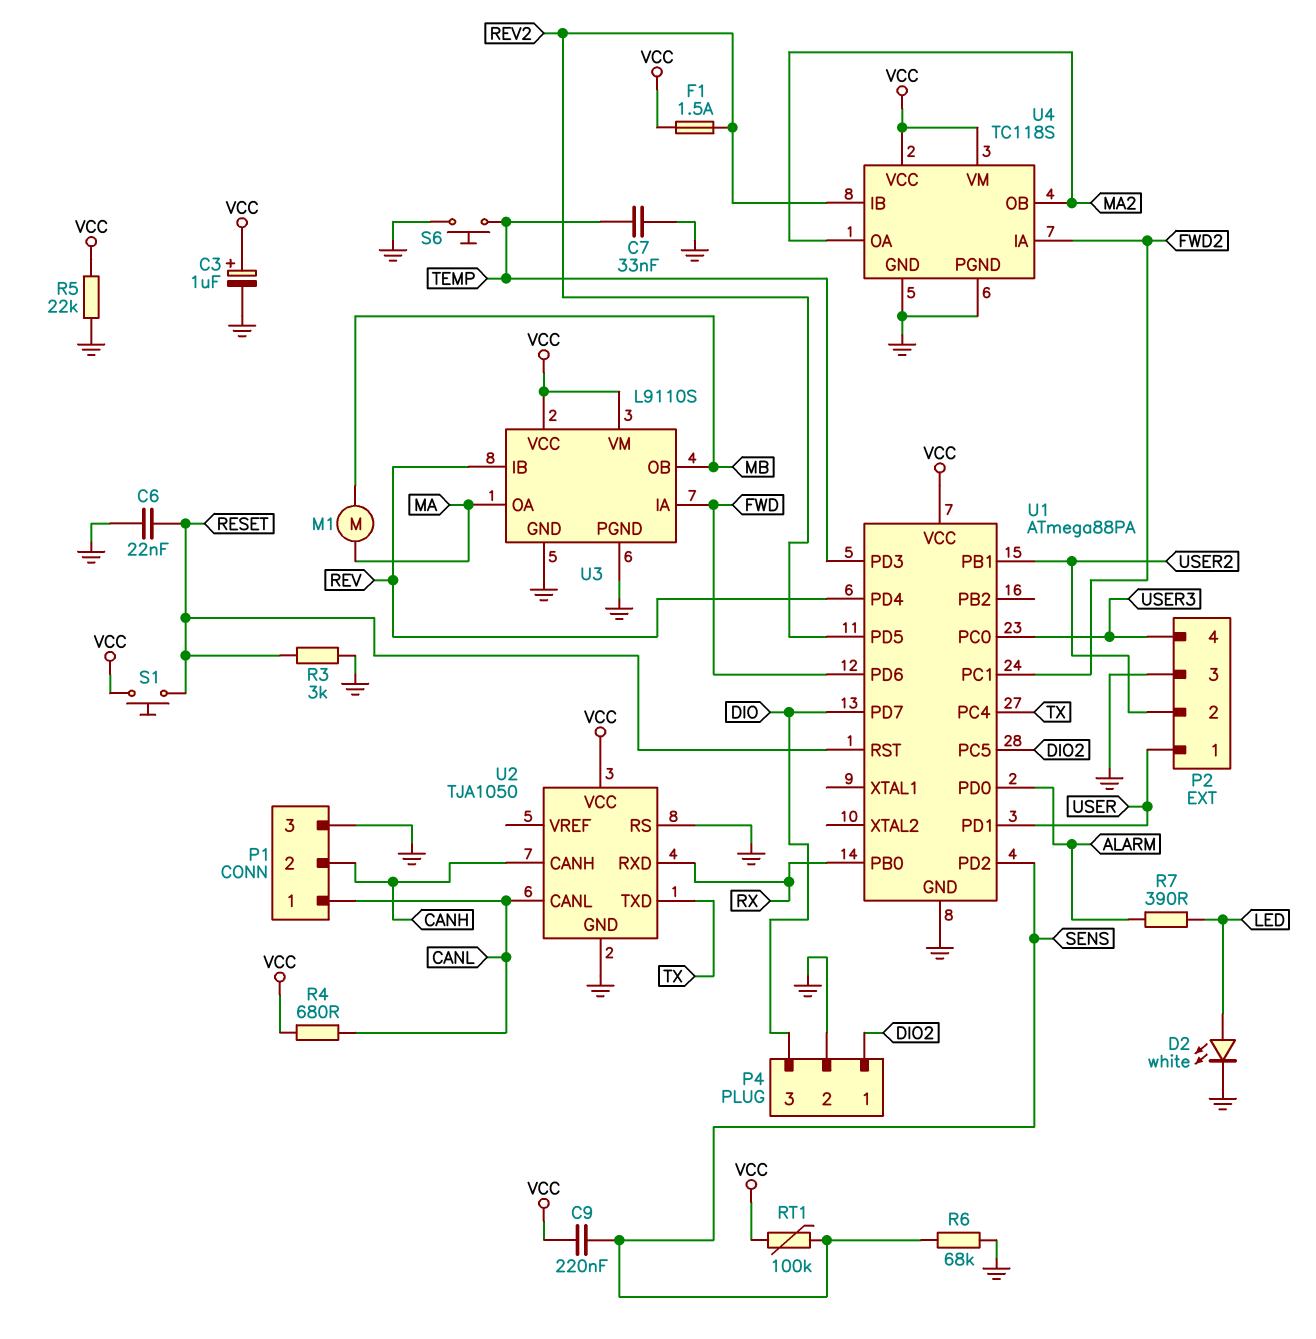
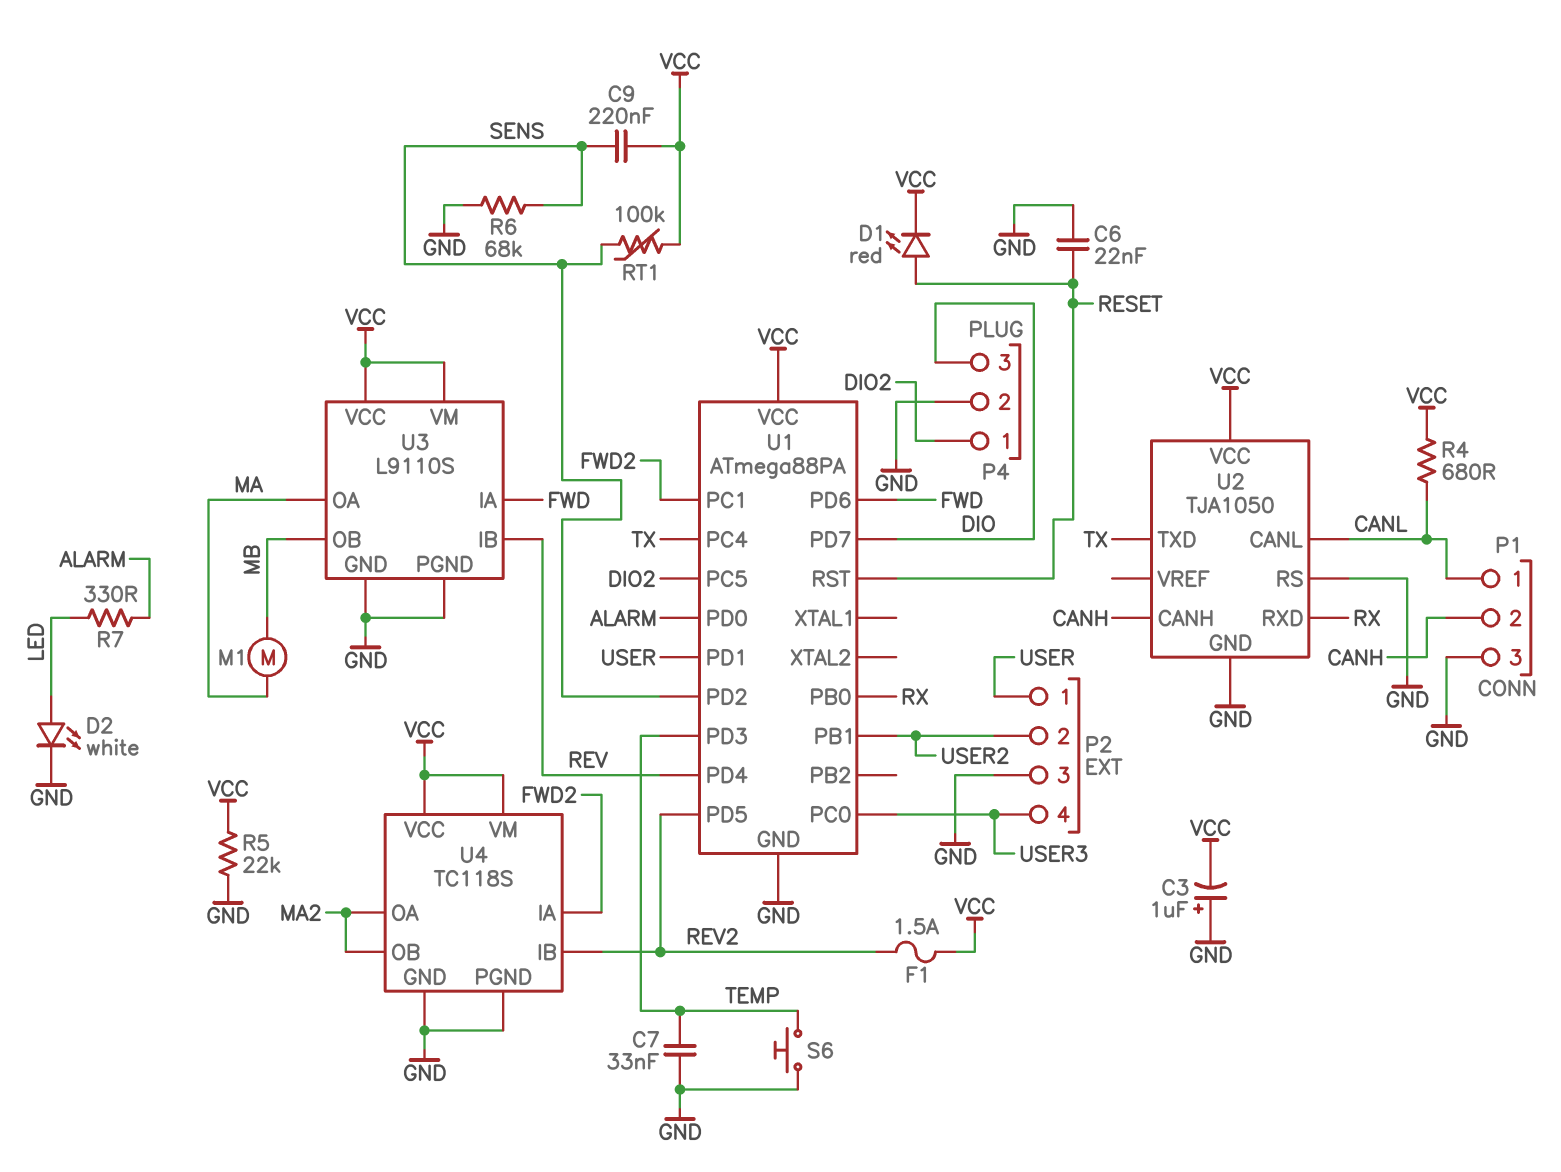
C3: 1uF (plus VCC, minus GND) -> 1uF (plus GND, minus VCC)
D1: none -> LED red (A RESET, K VCC)
R3: 3k (GND, RESET) -> none
R7: 390 (ALARM, LED) -> 330 (ALARM, LED)
S1: button (RESET, VCC) -> none

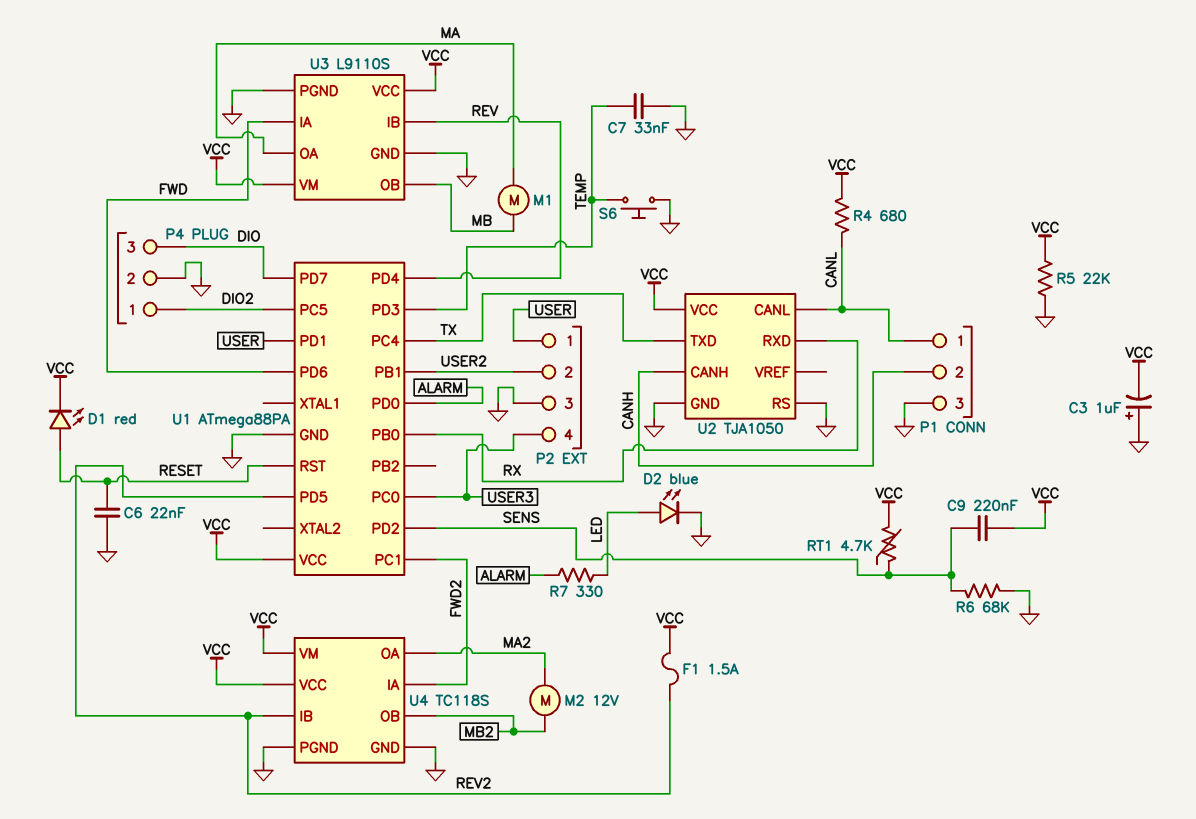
D2: LED white (A LED, K GND) -> LED blue (A LED, K GND)
M2: none -> motor 12V (MA2, MB2)
RT1: 100k (SENS, VCC) -> 4.7k (SENS, VCC)
U4 pin OB: MA2 -> MB2

